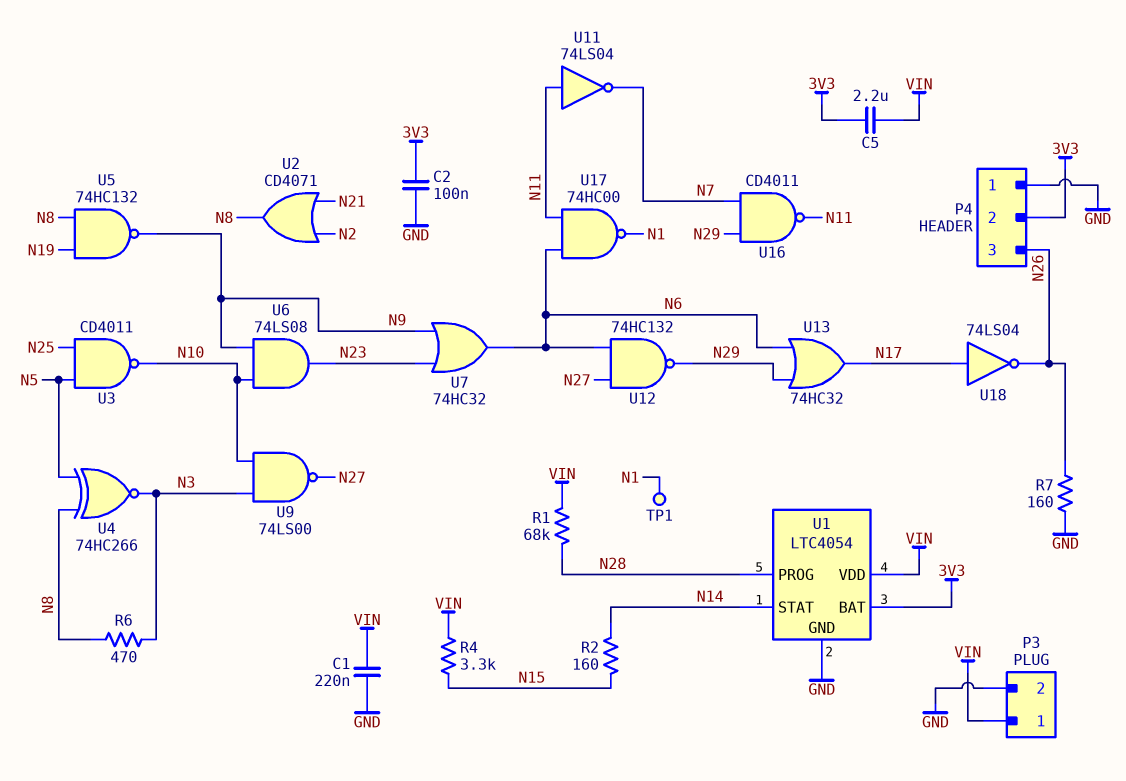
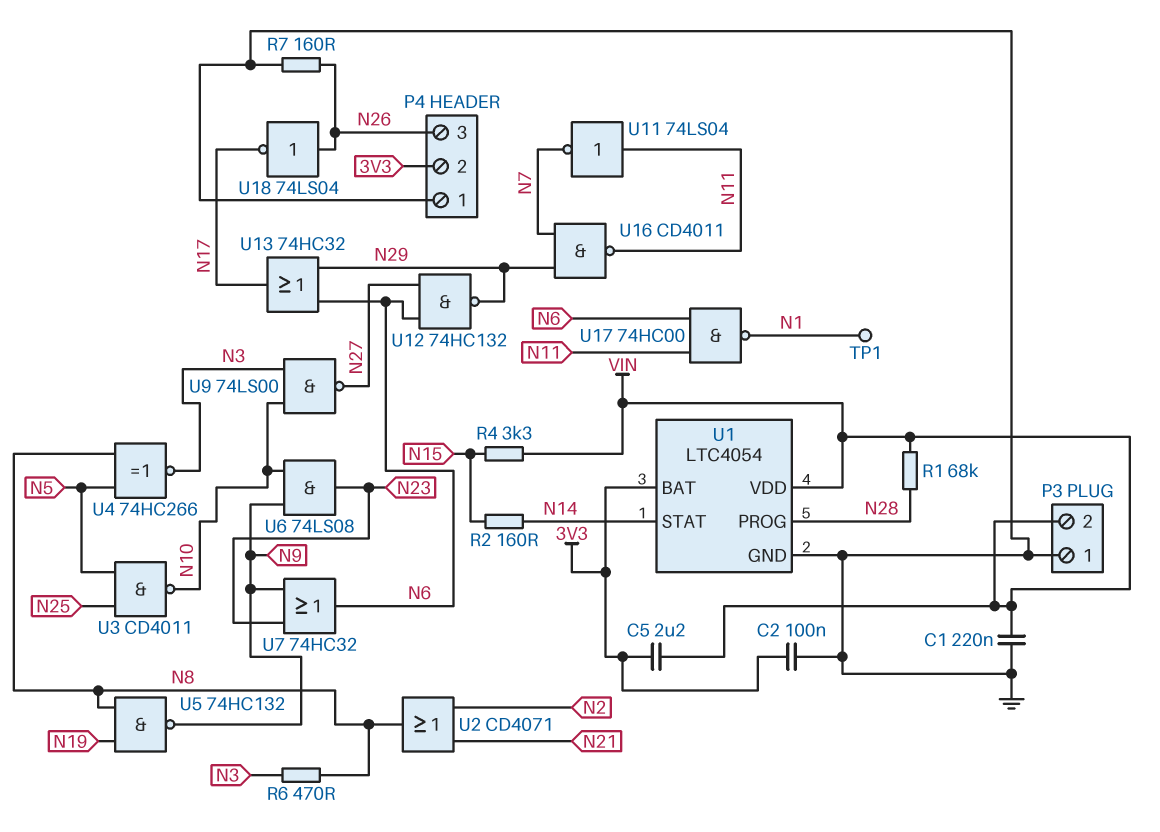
P3 pin 1: VIN -> GND
P3 pin 2: GND -> VIN
U18: NOT 74LS04 (in N17, out N26) -> NOT 74LS04 (in N26, out N17)

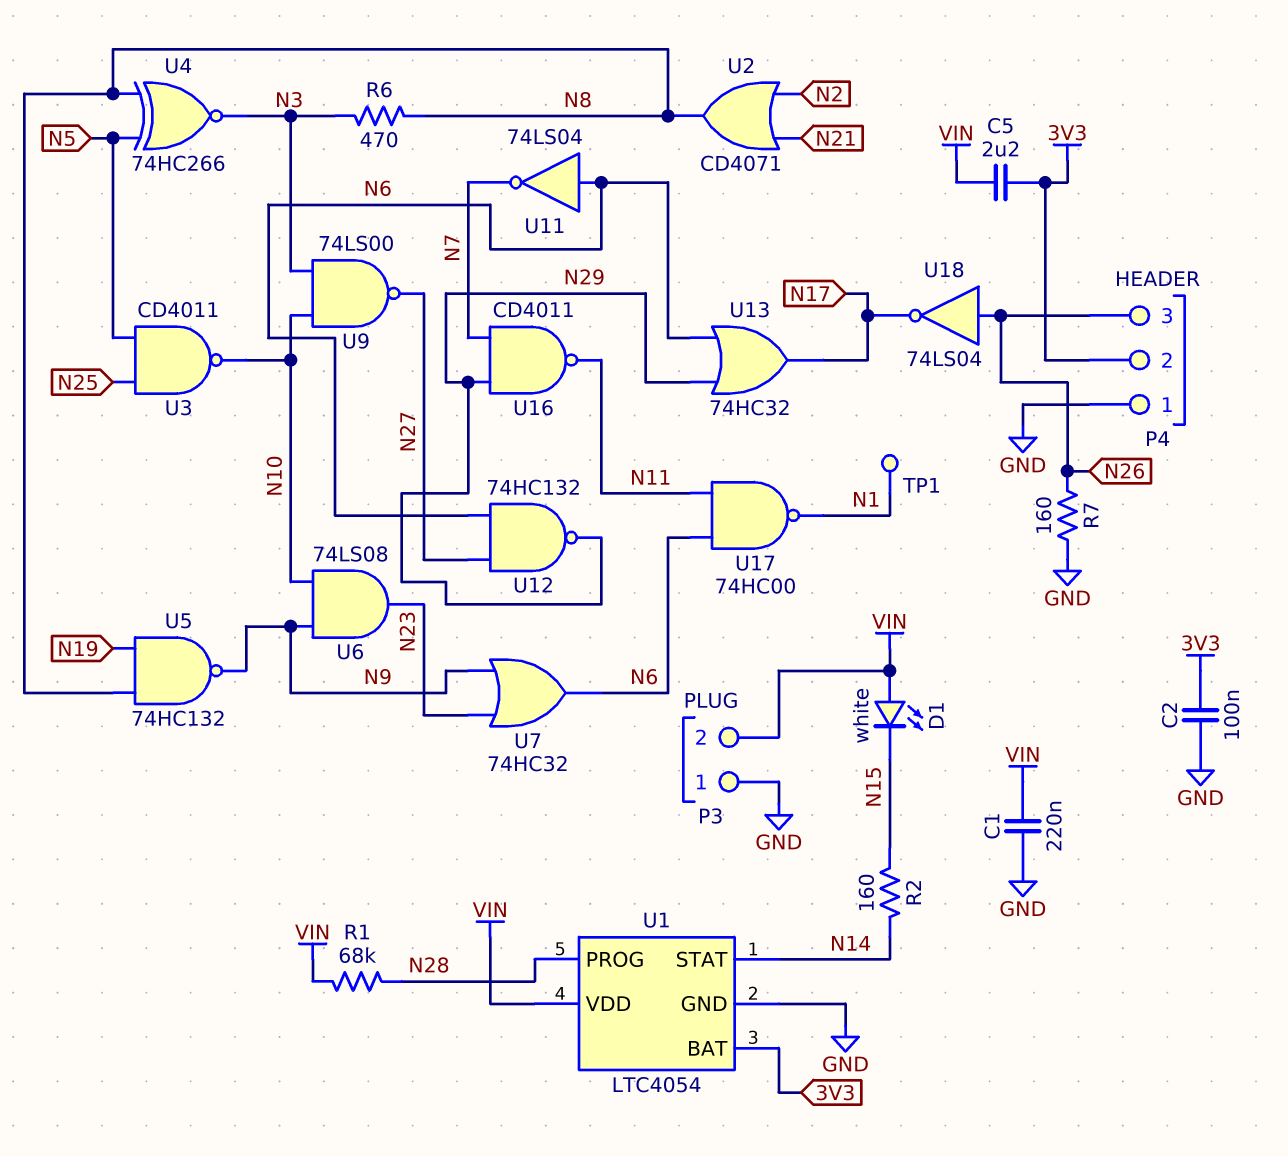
D1: none -> LED white (A VIN, K N15)
R4: 3.3k (N15, VIN) -> none
U11: NOT 74LS04 (in N11, out N7) -> NOT 74LS04 (in N6, out N7)

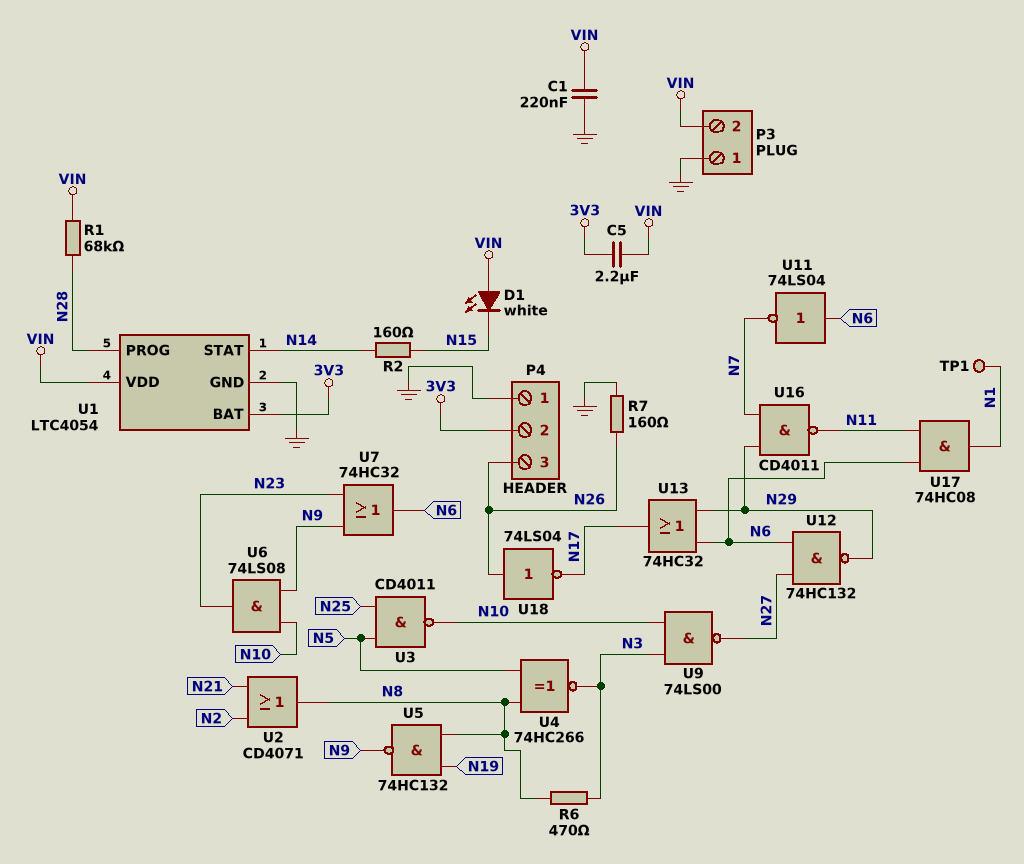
C2: 100nF (3V3, GND) -> none
U17: NAND 74HC00 (in N6, in N11, out N1) -> AND 74HC08 (in N6, in N11, out N1)

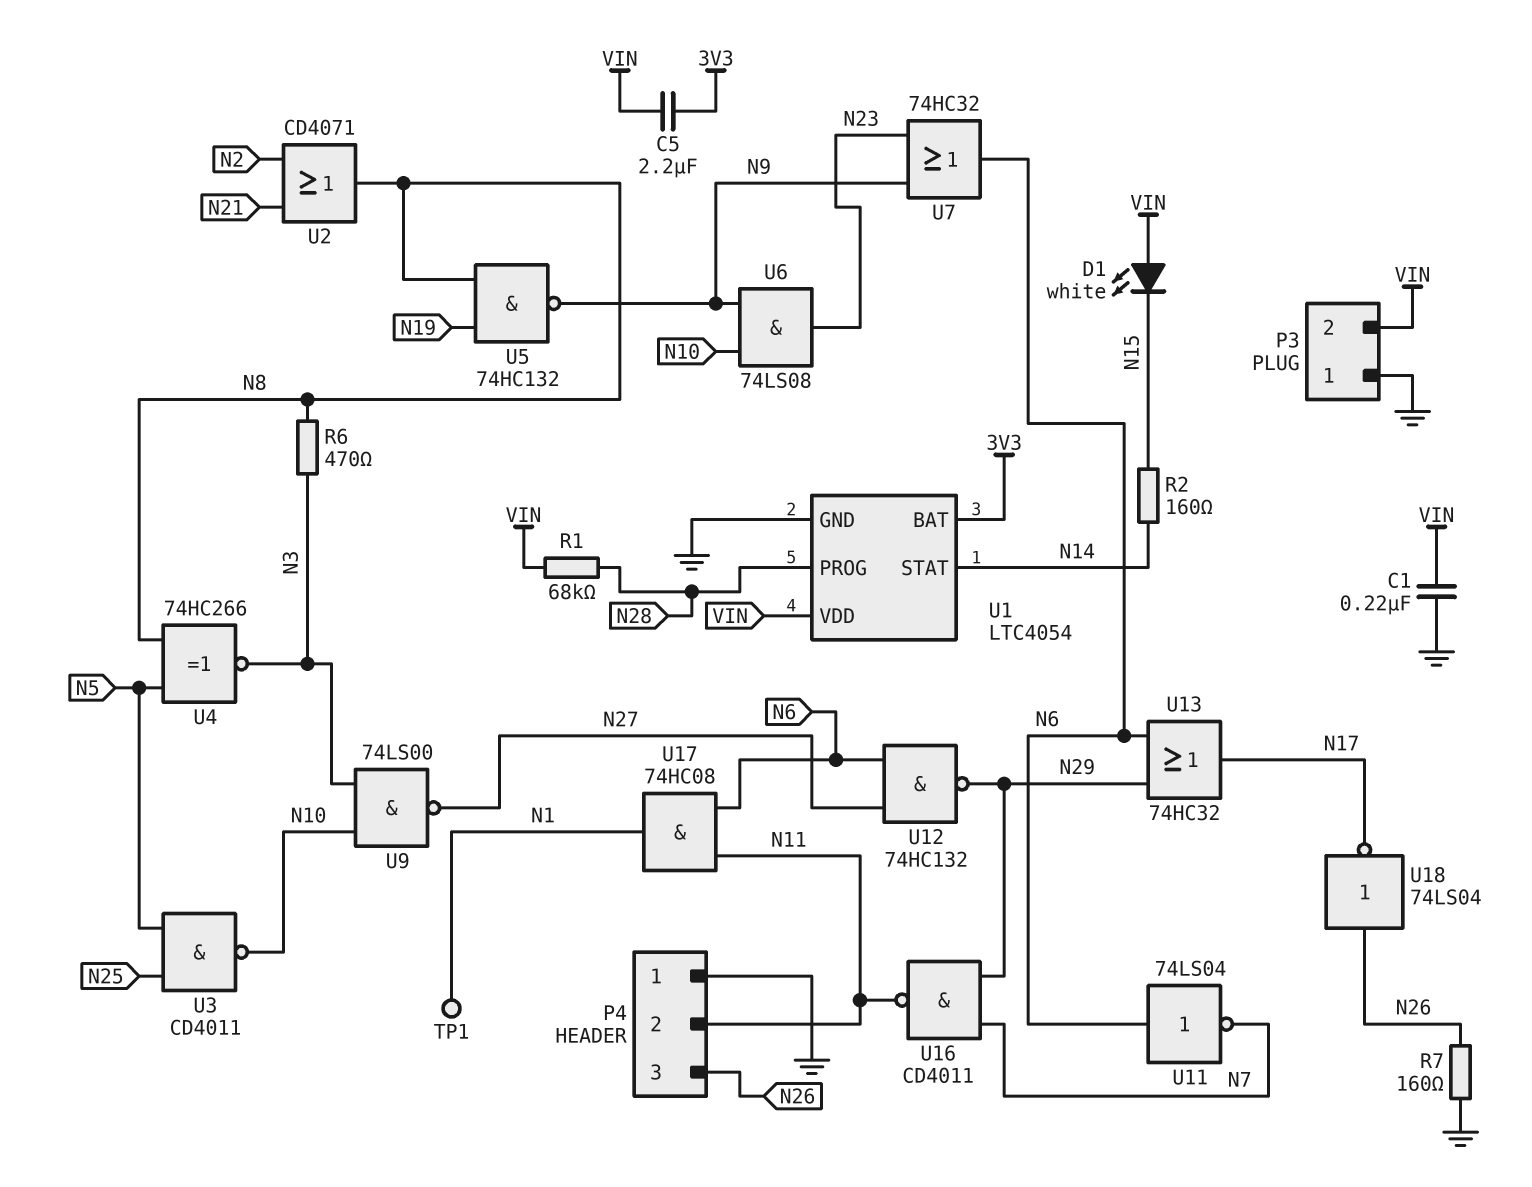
P4 pin 2: 3V3 -> N11

